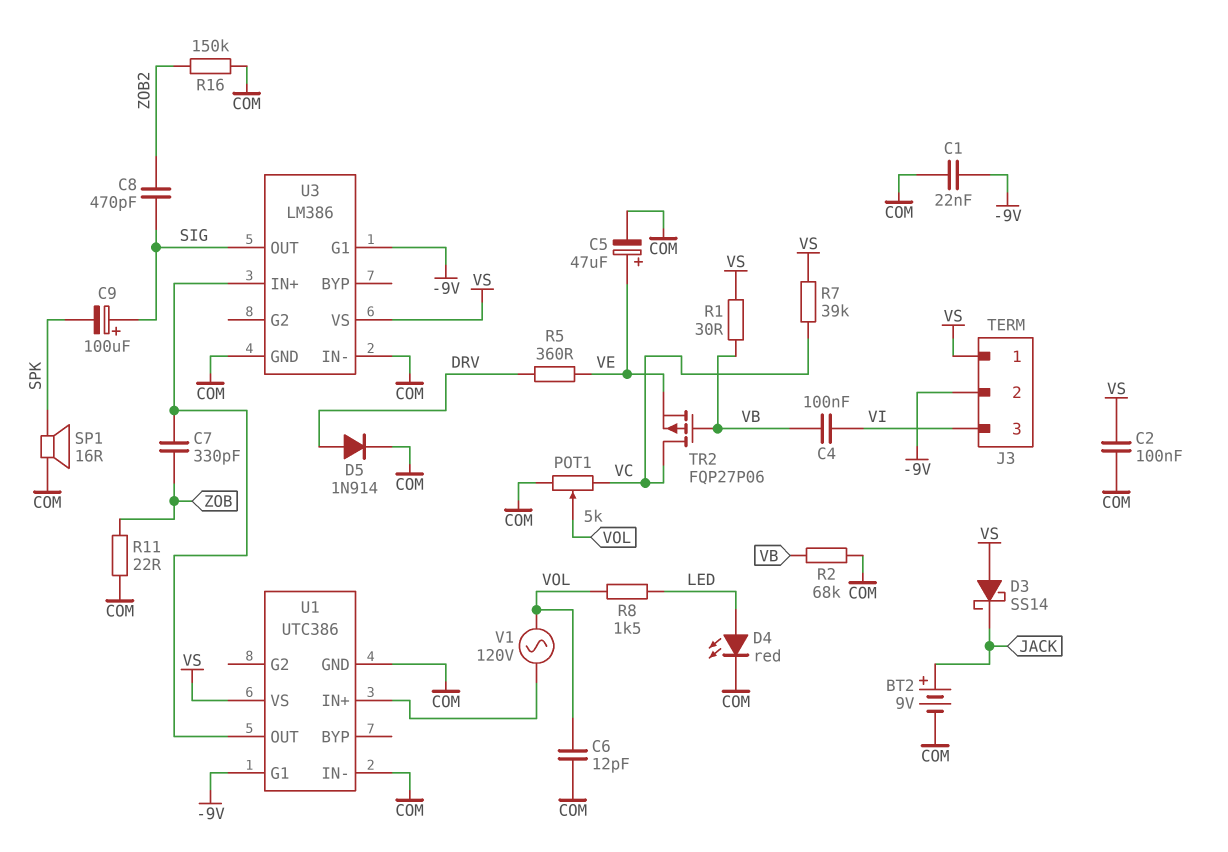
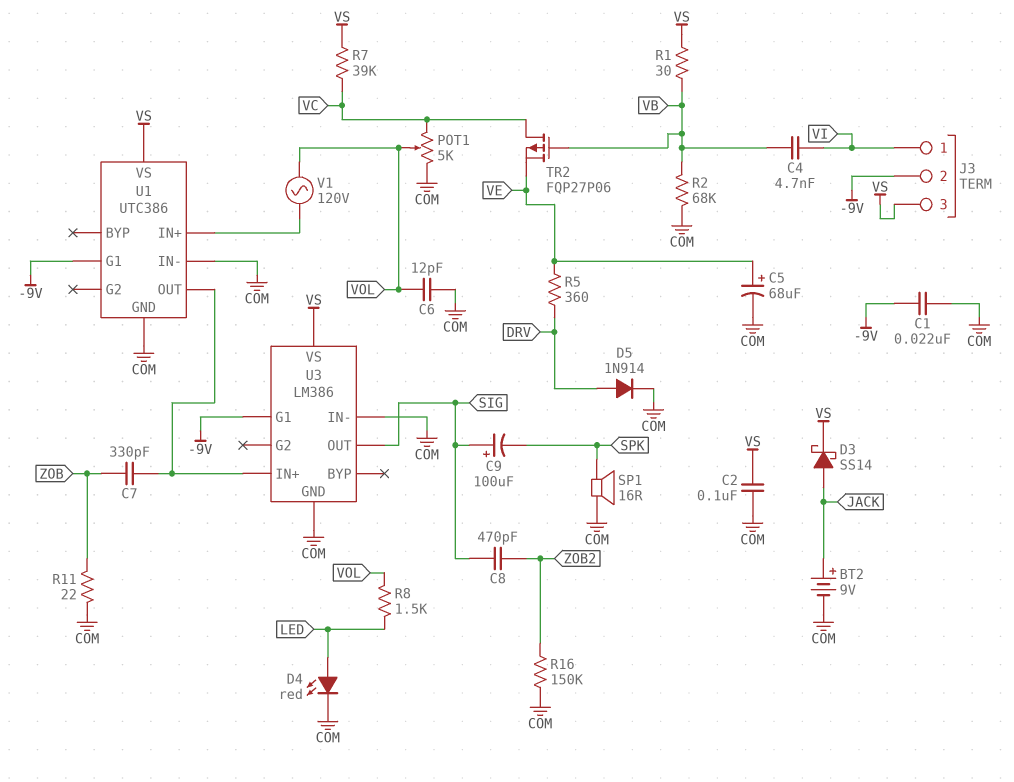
C4: 100nF (VB, VI) -> 4.7nF (VB, VI)
C5: 47uF (plus VE, minus COM) -> 68uF (plus VE, minus COM)
D3: schottky SS14 (A VS, K JACK) -> schottky SS14 (A JACK, K VS)
J3 pin 1: VS -> VI
J3 pin 3: VI -> VS

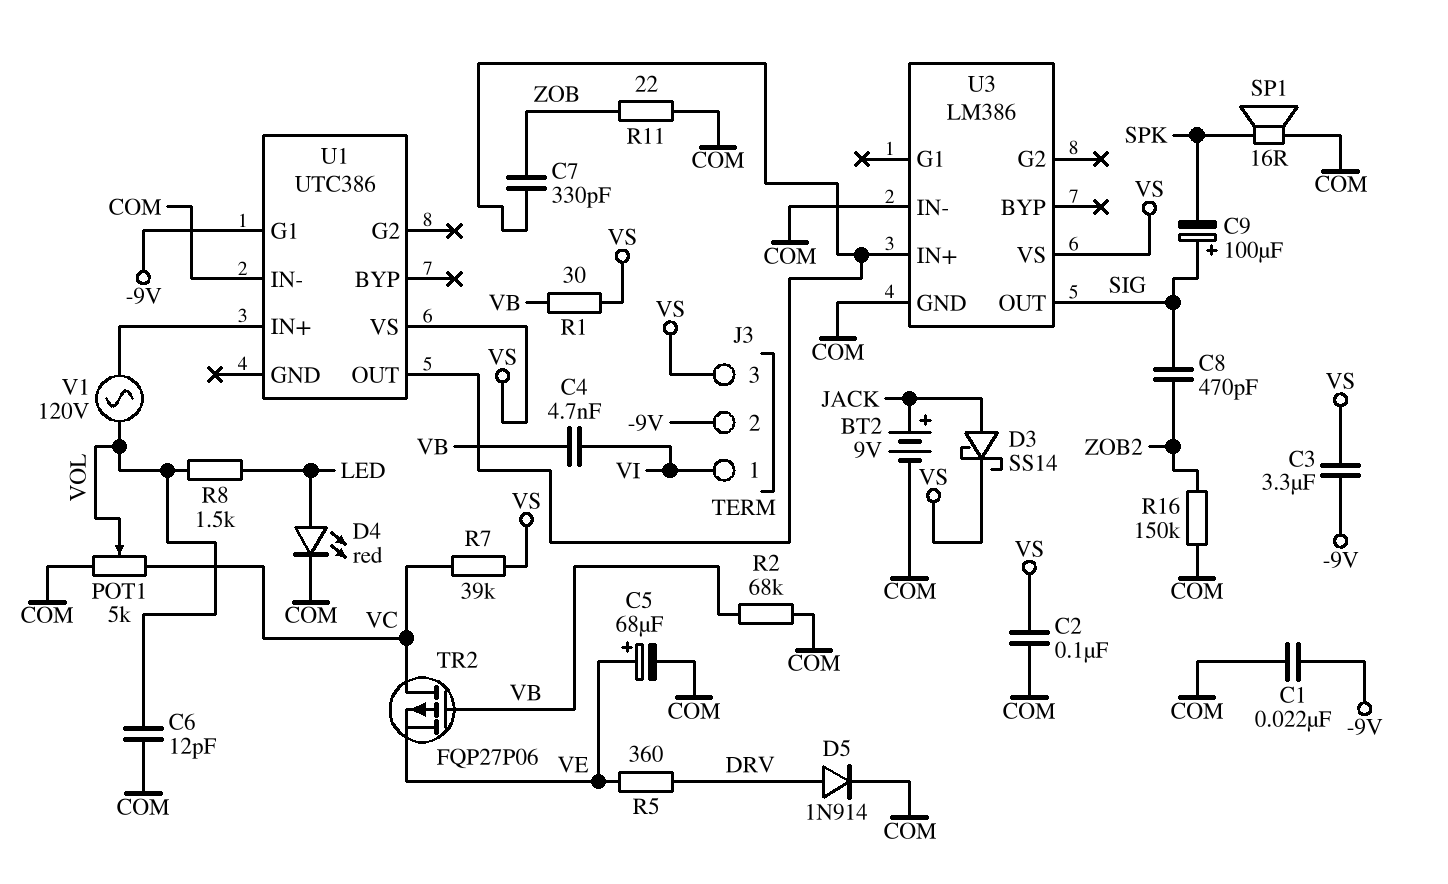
C3: none -> 3.3uF (-9V, VS)
U1 pin GND: COM -> none
U3 pin G1: -9V -> none

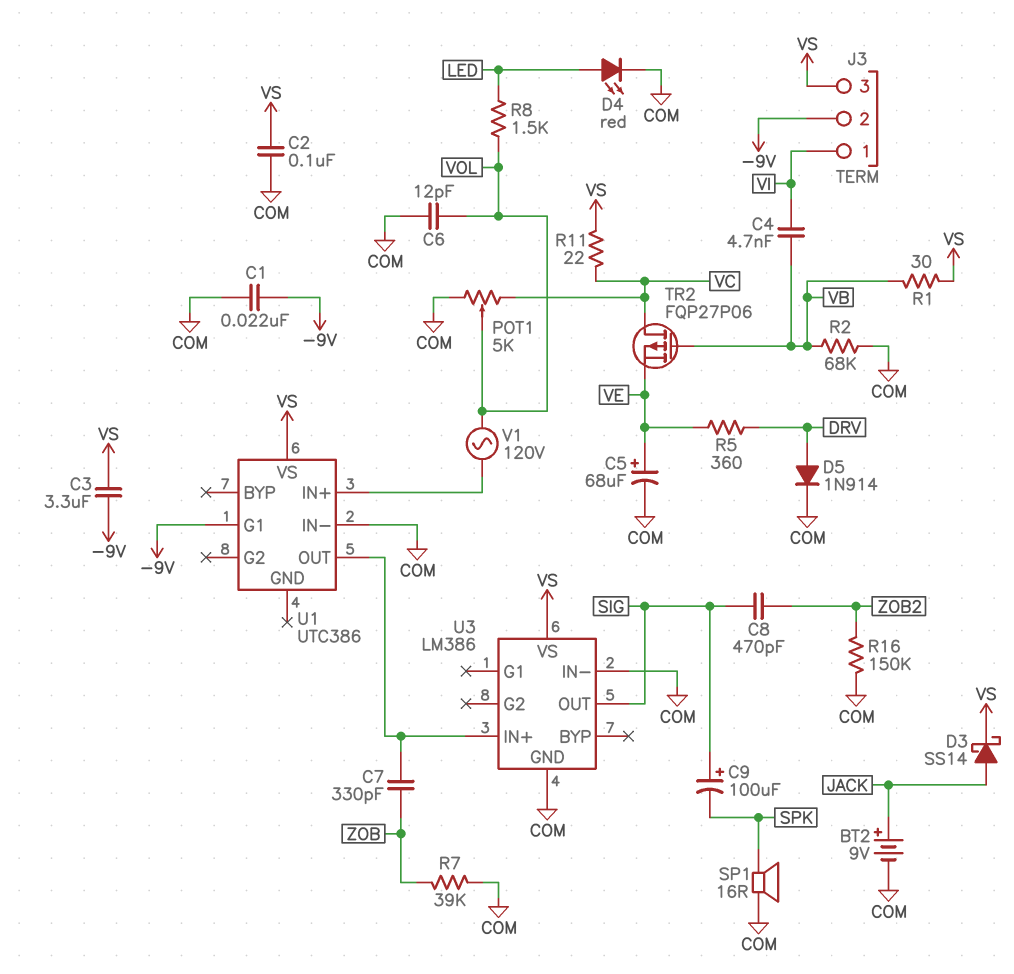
R7: 39k (VC, VS) -> 39k (COM, ZOB)
R11: 22 (COM, ZOB) -> 22 (VC, VS)

